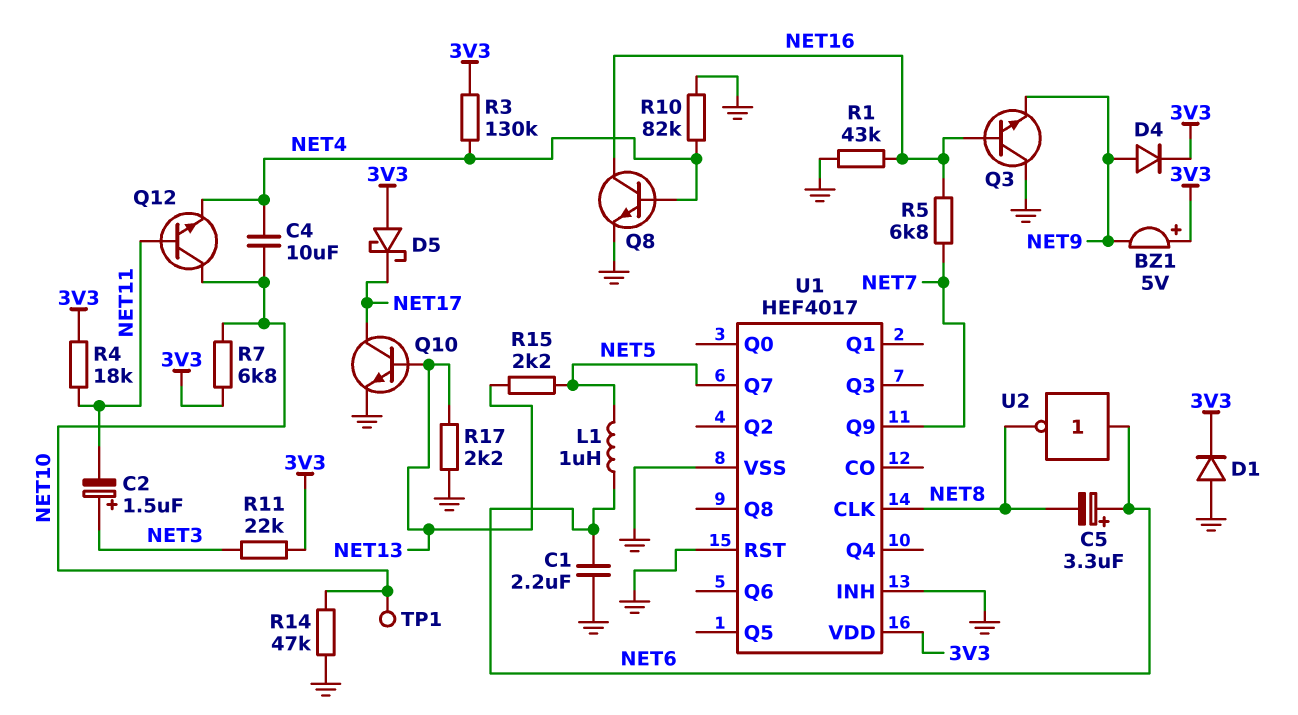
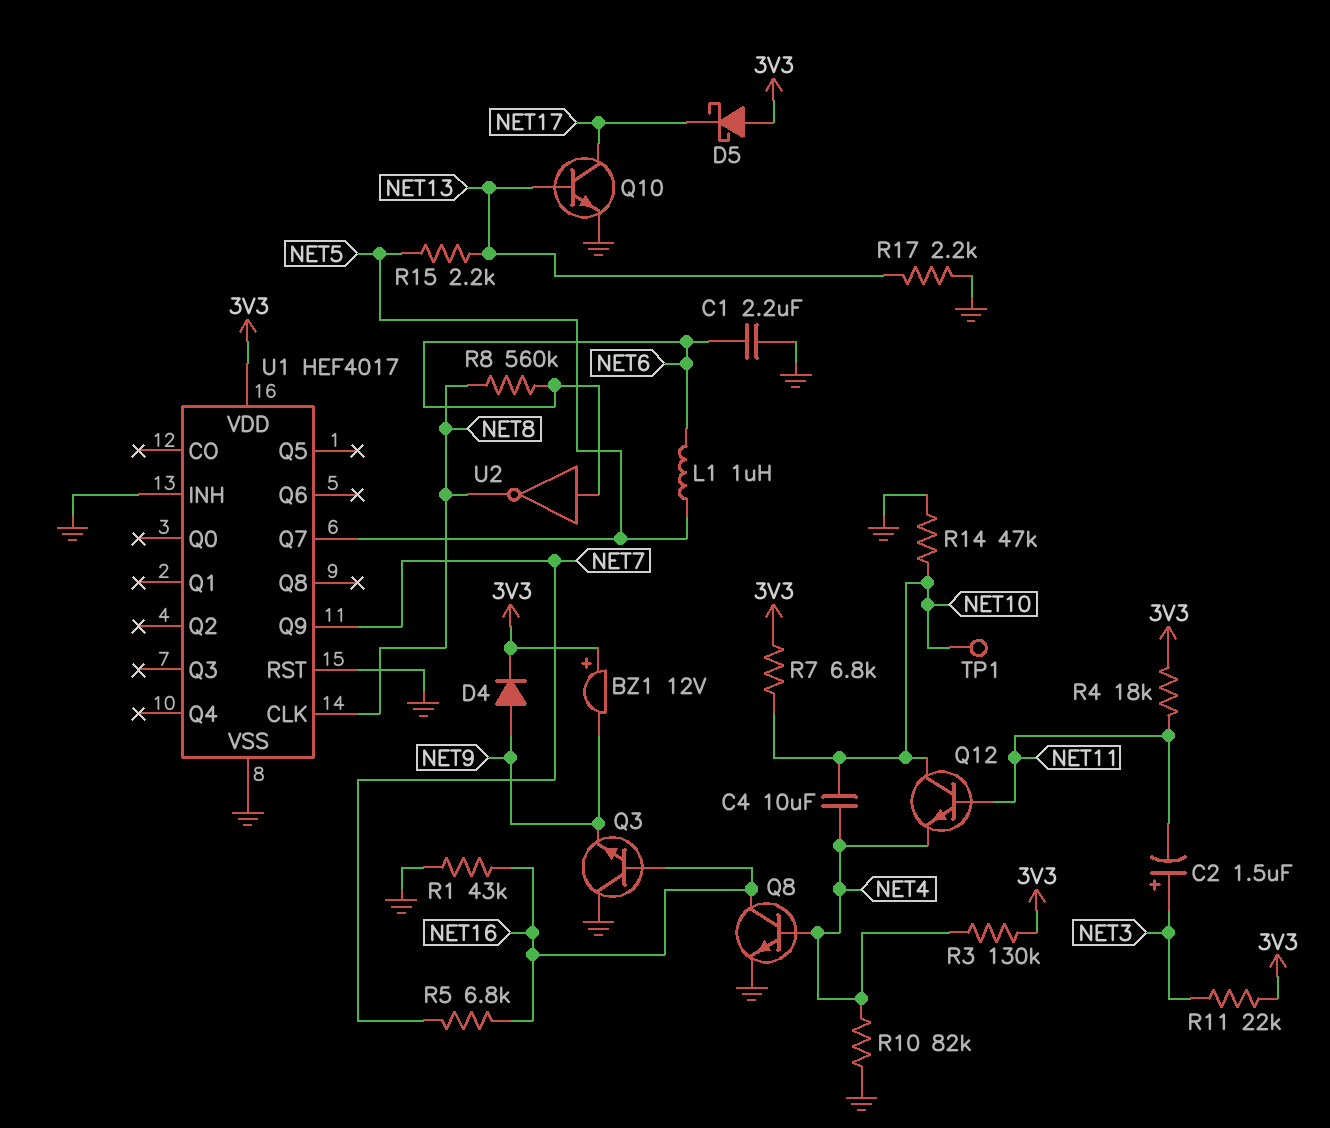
BZ1: buzzer 5V (plus 3V3, minus NET9) -> buzzer 12V (plus 3V3, minus NET9)
C5: 3.3uF (plus NET6, minus NET8) -> none
D1: diode (A GND, K 3V3) -> none
R8: none -> 560k (NET6, NET8)

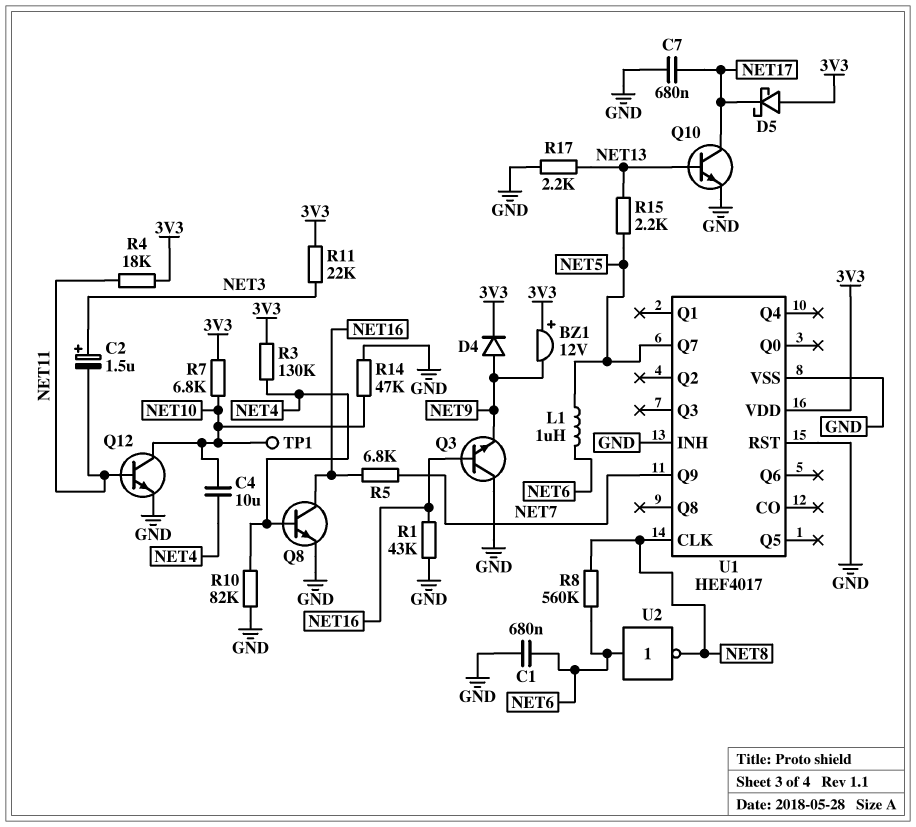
C1: 2.2uF (GND, NET6) -> 680nF (GND, NET6)
C7: none -> 680nF (GND, NET17)
Q12: NPN (B NET11, C NET10, E NET4) -> NPN (B NET11, C NET10, E GND)

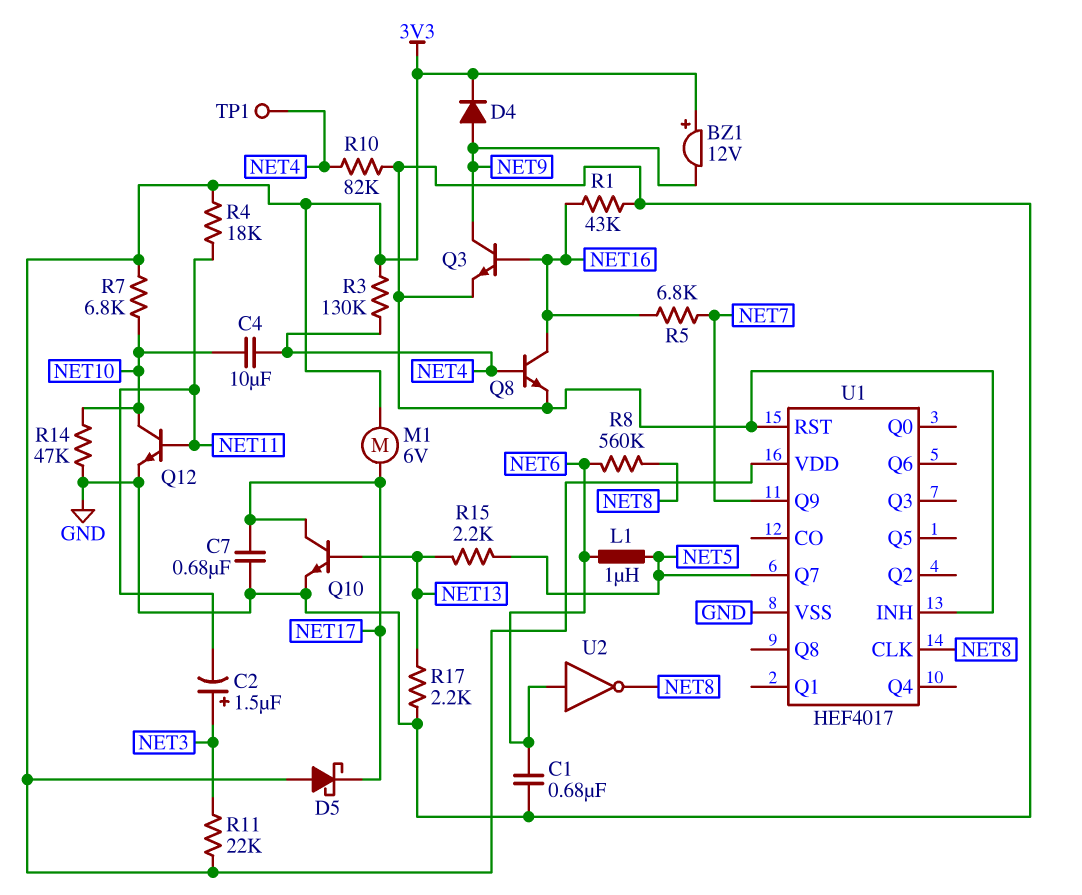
M1: none -> motor 6V (3V3, NET17)
Q3: NPN (B NET16, C GND, E NET9) -> NPN (B NET16, C NET9, E GND)
TP1: test point (NET10) -> test point (NET4)

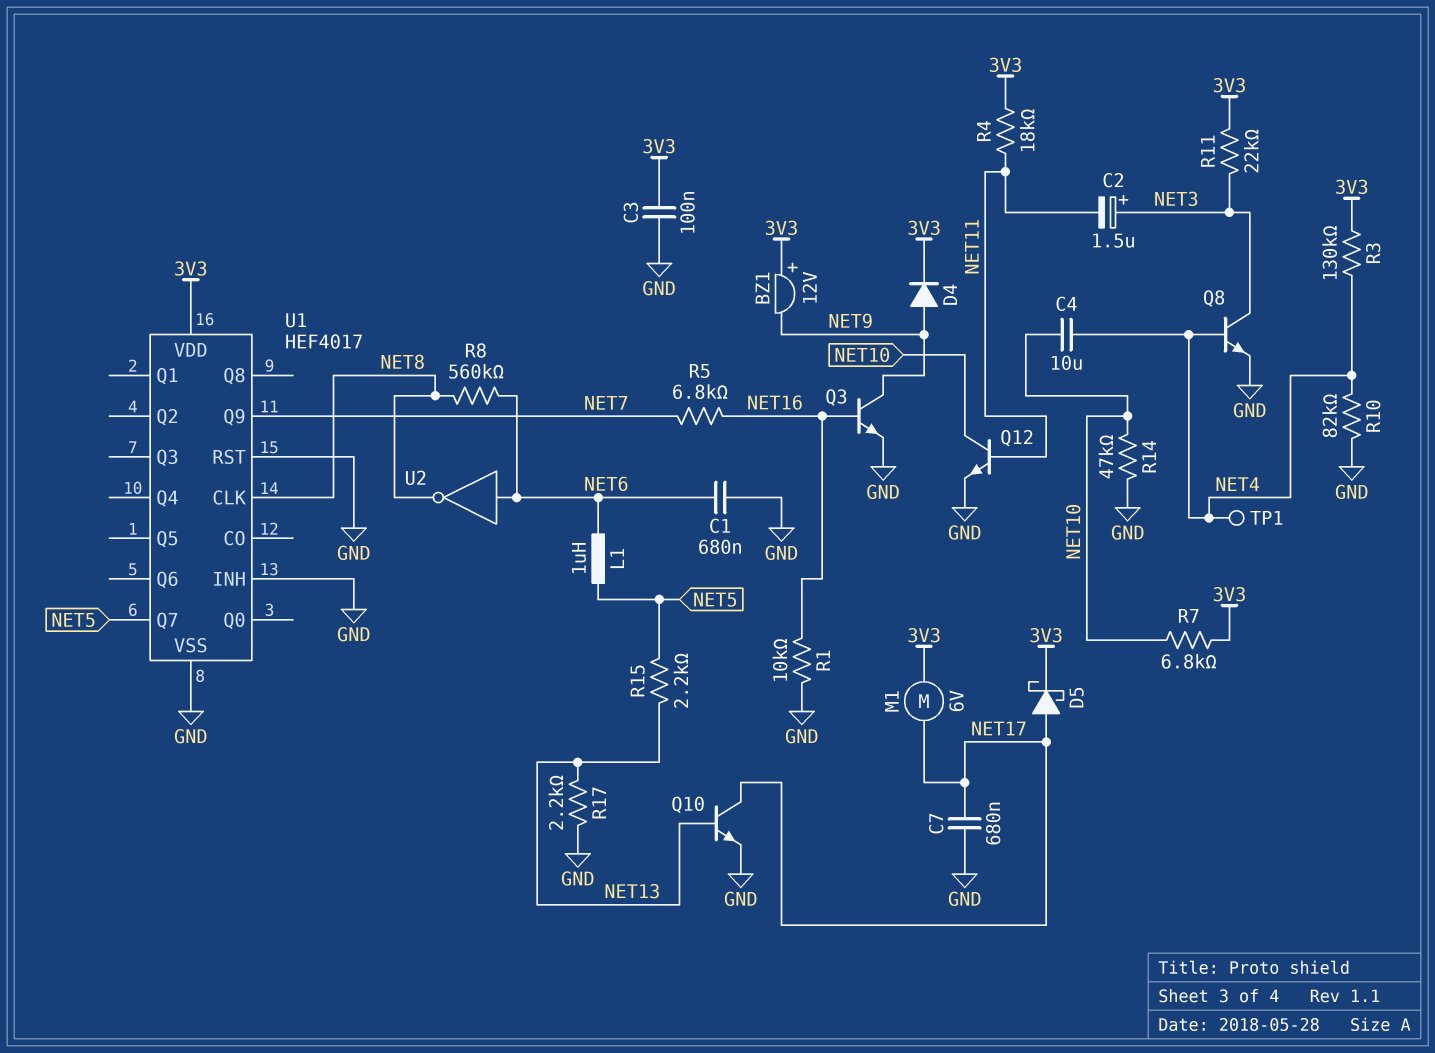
C3: none -> 100nF (3V3, GND)
D5: schottky (A 3V3, K NET17) -> schottky (A NET17, K 3V3)
Q8: NPN (B NET4, C NET16, E GND) -> NPN (B NET4, C NET3, E GND)
R1: 43k (GND, NET16) -> 10k (GND, NET16)

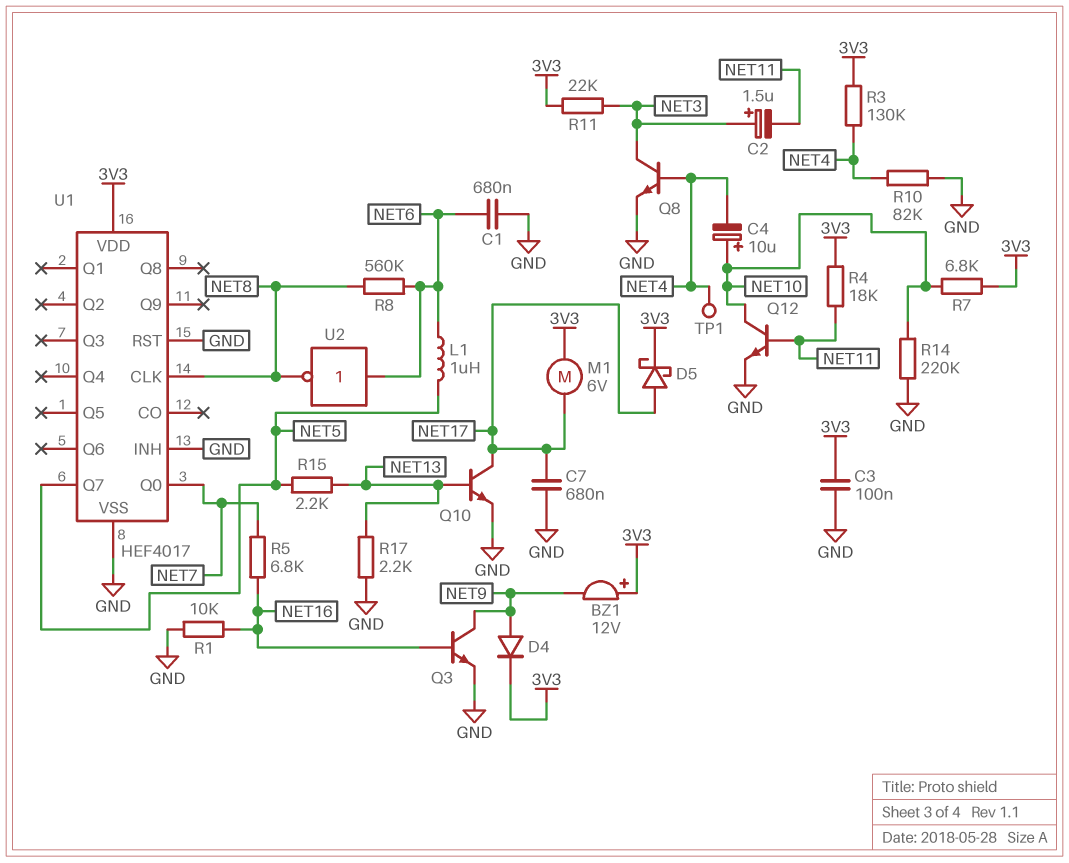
C4: 10uF (NET4, NET10) -> 10uF (plus NET10, minus NET4)
R14: 47k (GND, NET10) -> 220k (GND, NET10)
U1 pin Q0: none -> NET7
U1 pin Q9: NET7 -> none

